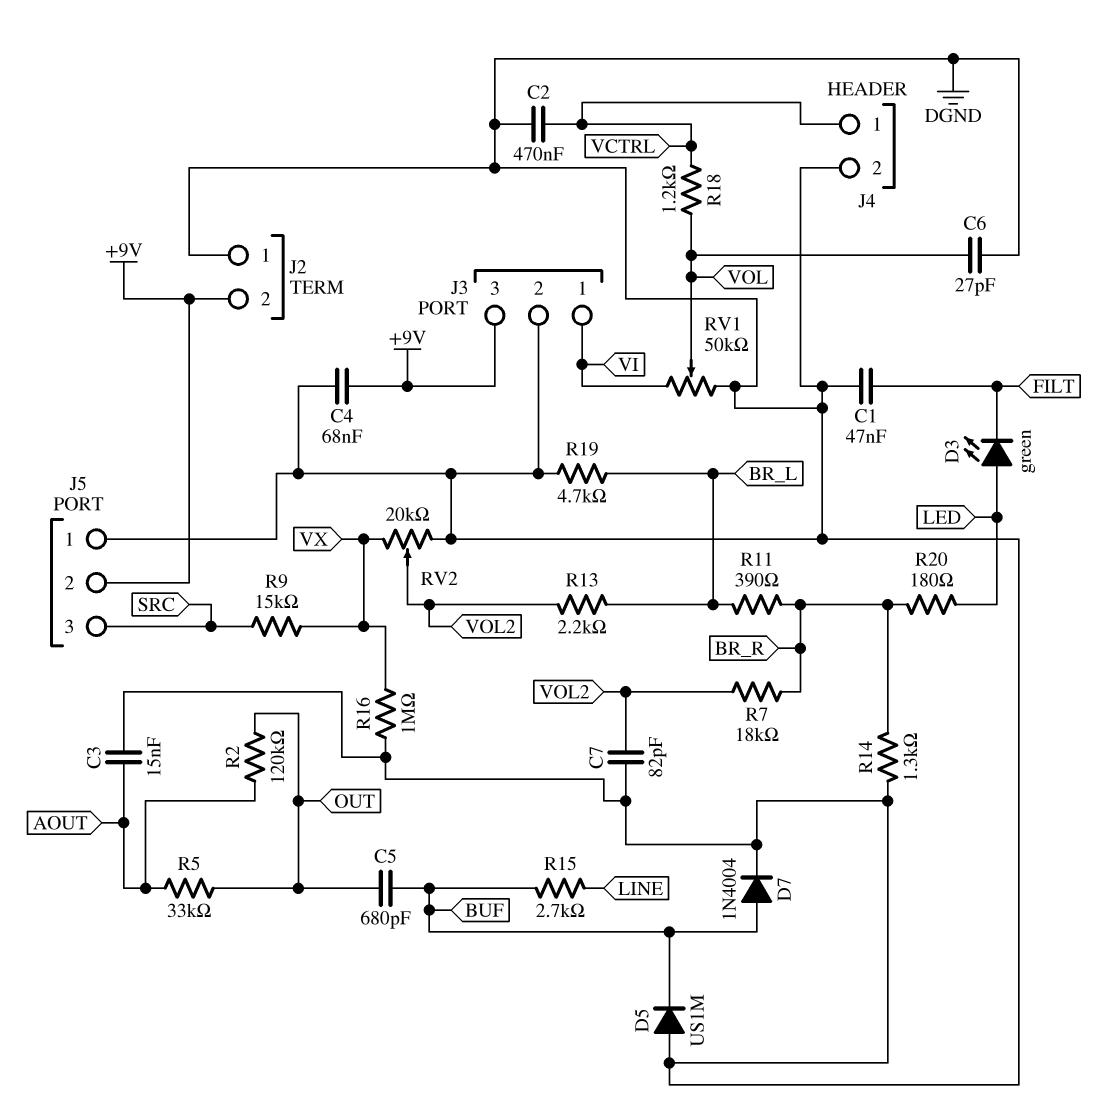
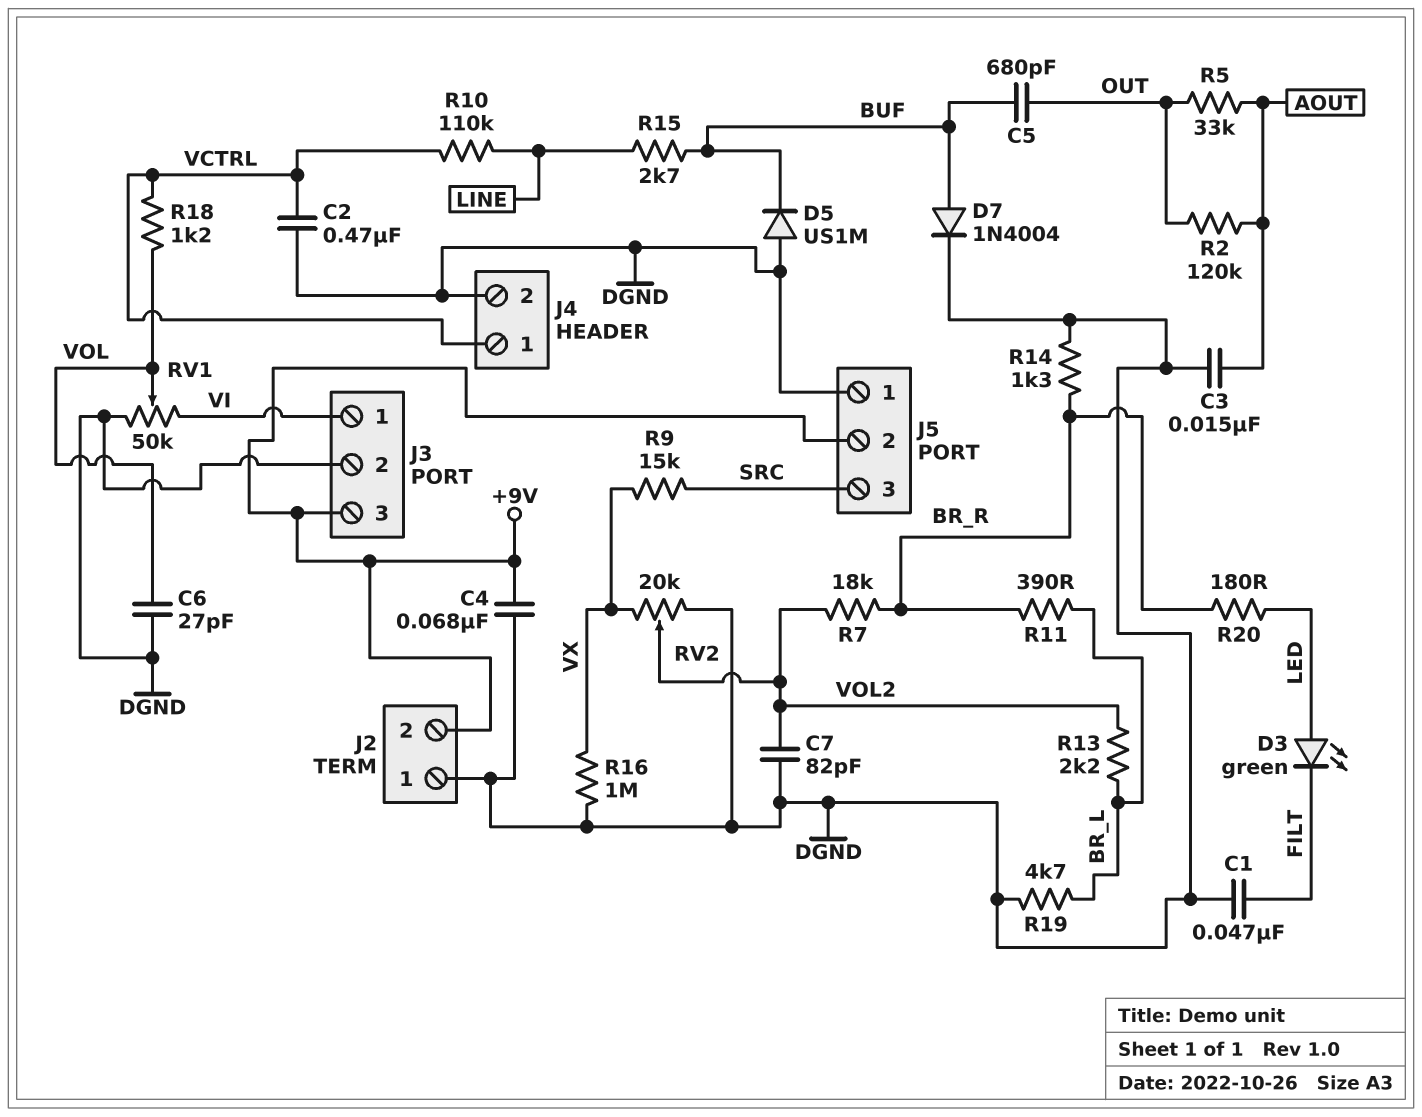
R10: none -> 110k (LINE, VCTRL)

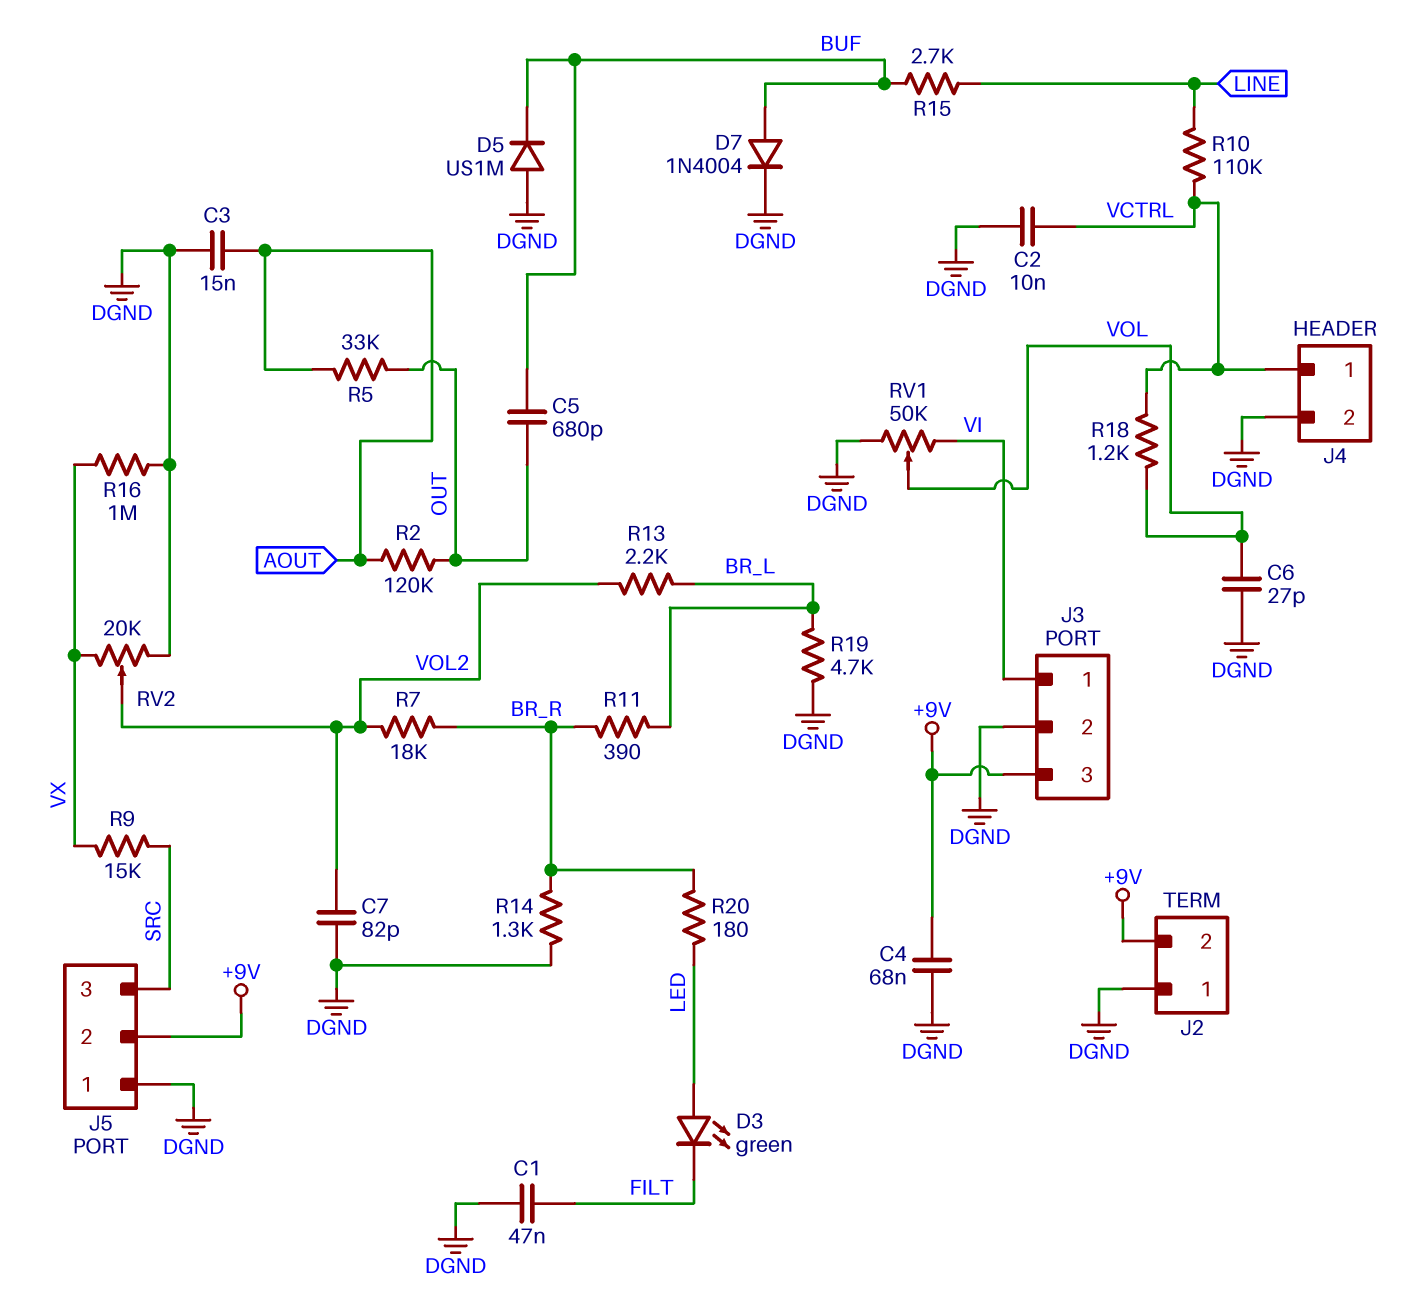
C2: 470nF (DGND, VCTRL) -> 10nF (DGND, VCTRL)

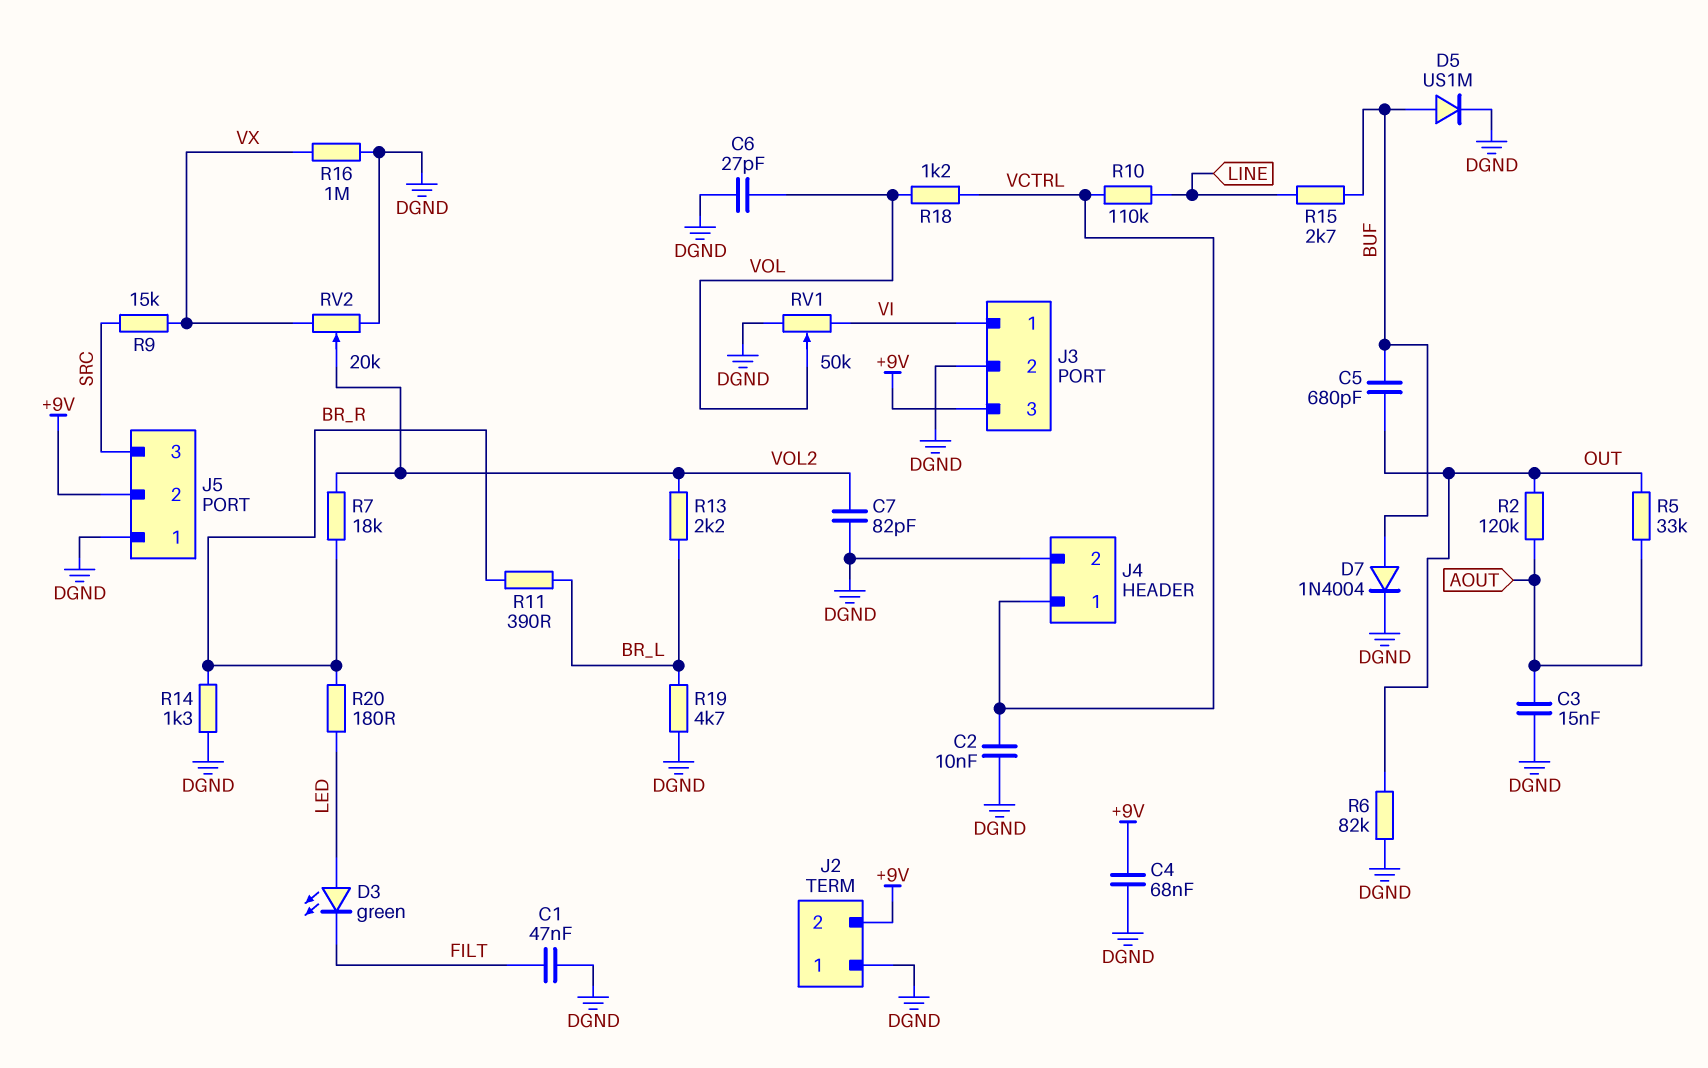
D5: diode US1M (A DGND, K BUF) -> diode US1M (A BUF, K DGND)
R6: none -> 82k (DGND, OUT)

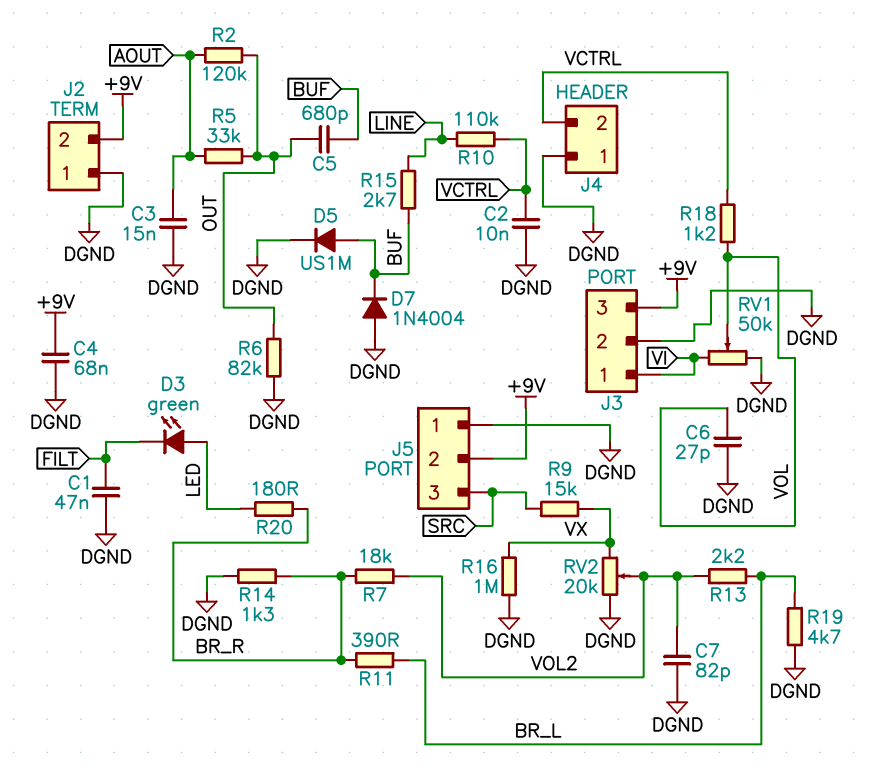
D7: diode 1N4004 (A BUF, K DGND) -> diode 1N4004 (A DGND, K BUF)
J4 pin 1: VCTRL -> DGND
J4 pin 2: DGND -> VCTRL

